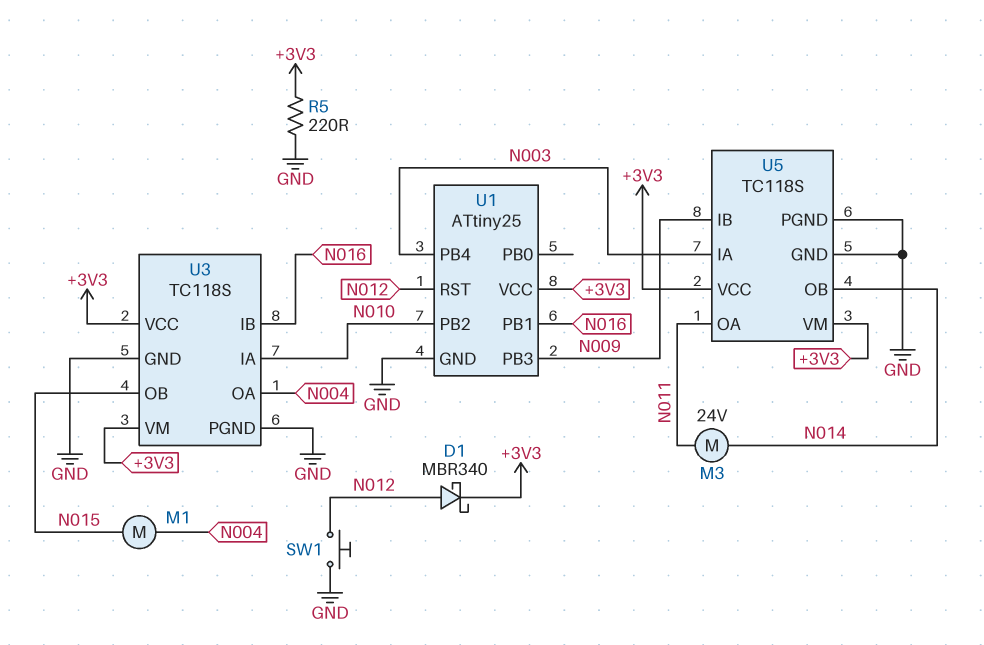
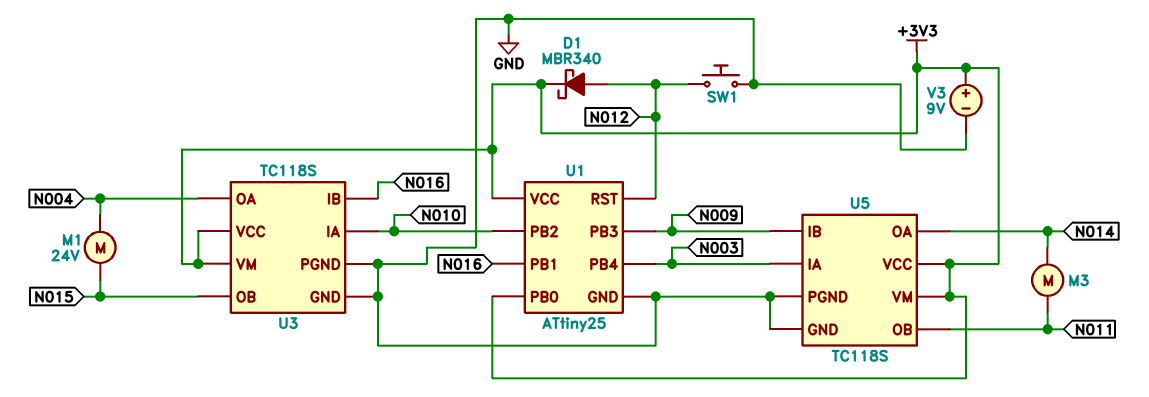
M1: motor (N004, N015) -> motor 24V (N004, N015)
M3: motor 24V (N011, N014) -> motor (N011, N014)
R5: 220 (+3V3, GND) -> none
U1 pin PB0: none -> +3V3
U5 pin OA: N011 -> N014
U5 pin OB: N014 -> N011
V3: none -> 9V (plus +3V3, minus GND)

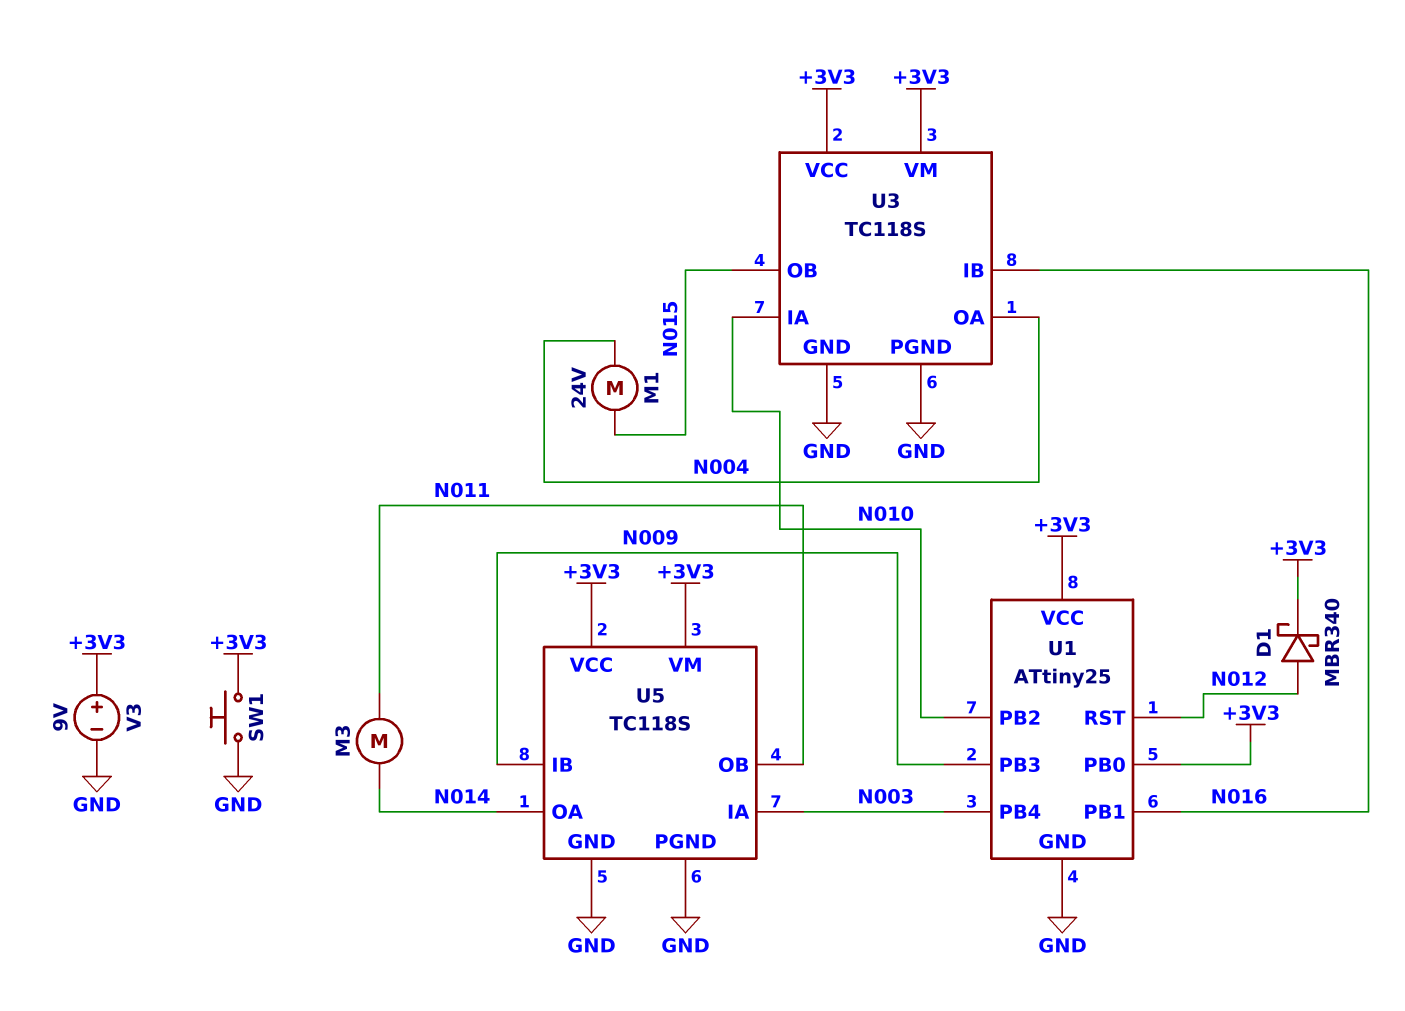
SW1: button (GND, N012) -> button (+3V3, GND)

